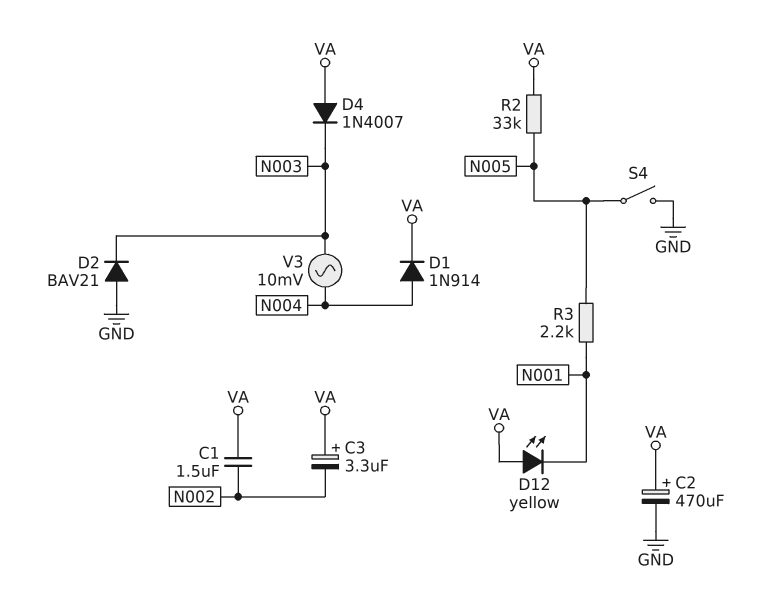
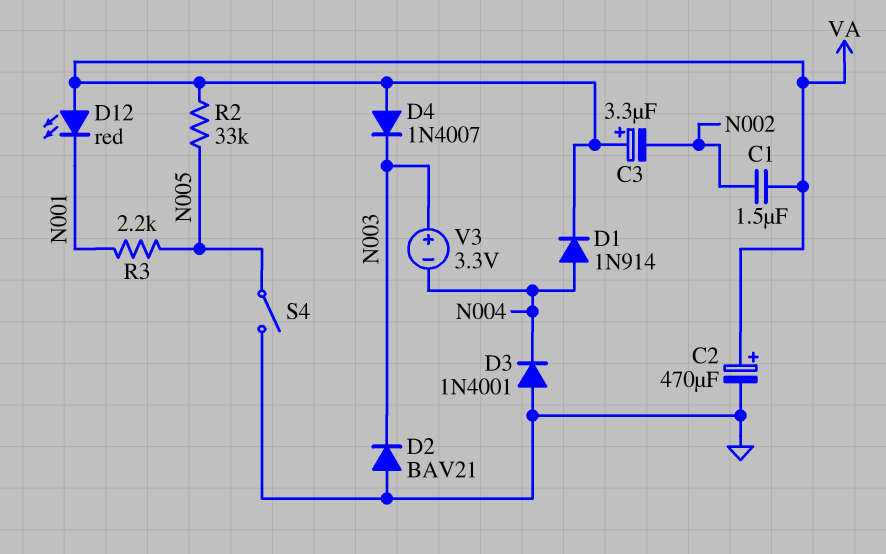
D3: none -> diode 1N4001 (A GND, K N004)
D12: LED yellow (A VA, K N001) -> LED red (A VA, K N001)
V3: AC 10mV (N003, N004) -> 3.3V (plus N003, minus N004)

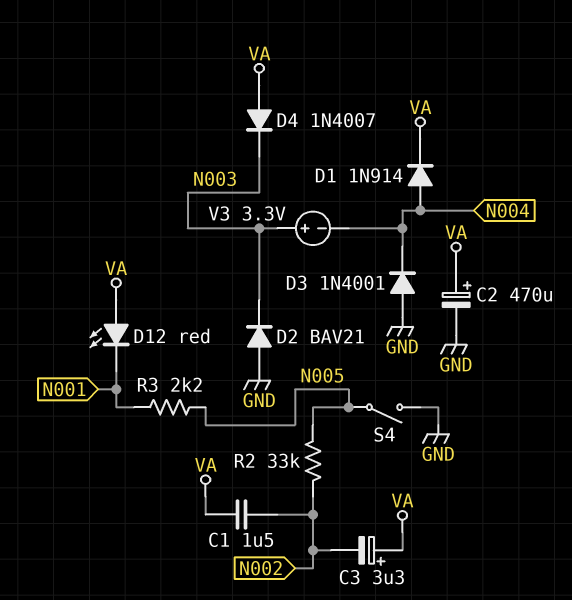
R2: 33k (N005, VA) -> 33k (N002, N005)

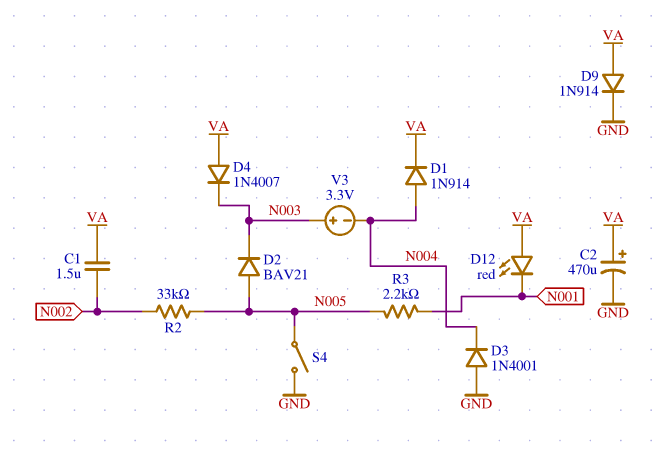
C3: 3.3uF (plus VA, minus N002) -> none
D2: diode BAV21 (A GND, K N003) -> diode BAV21 (A N005, K N003)
D9: none -> diode 1N914 (A VA, K GND)

